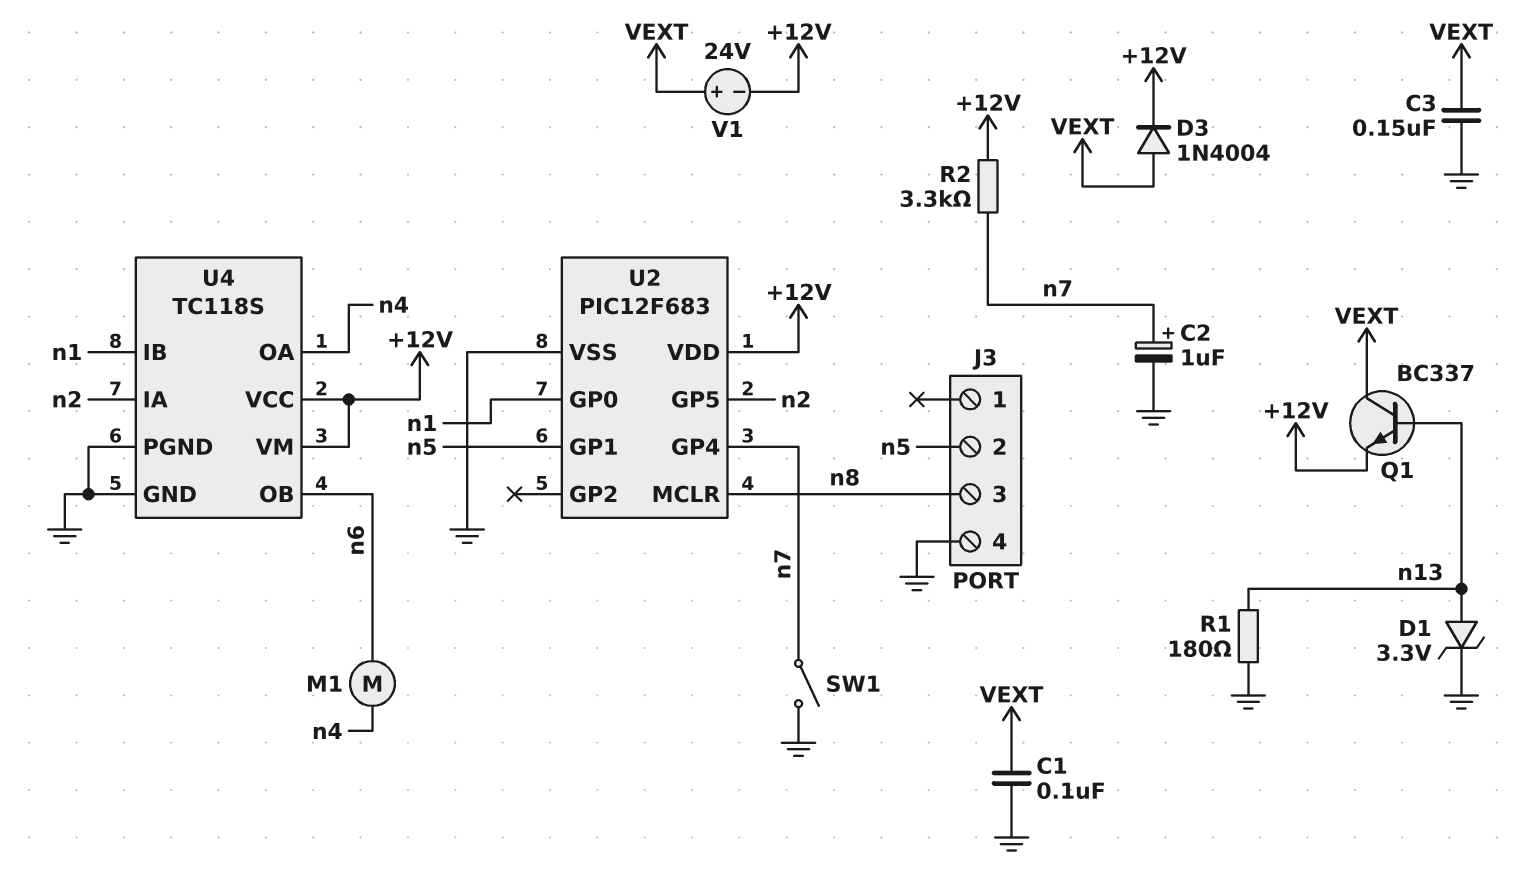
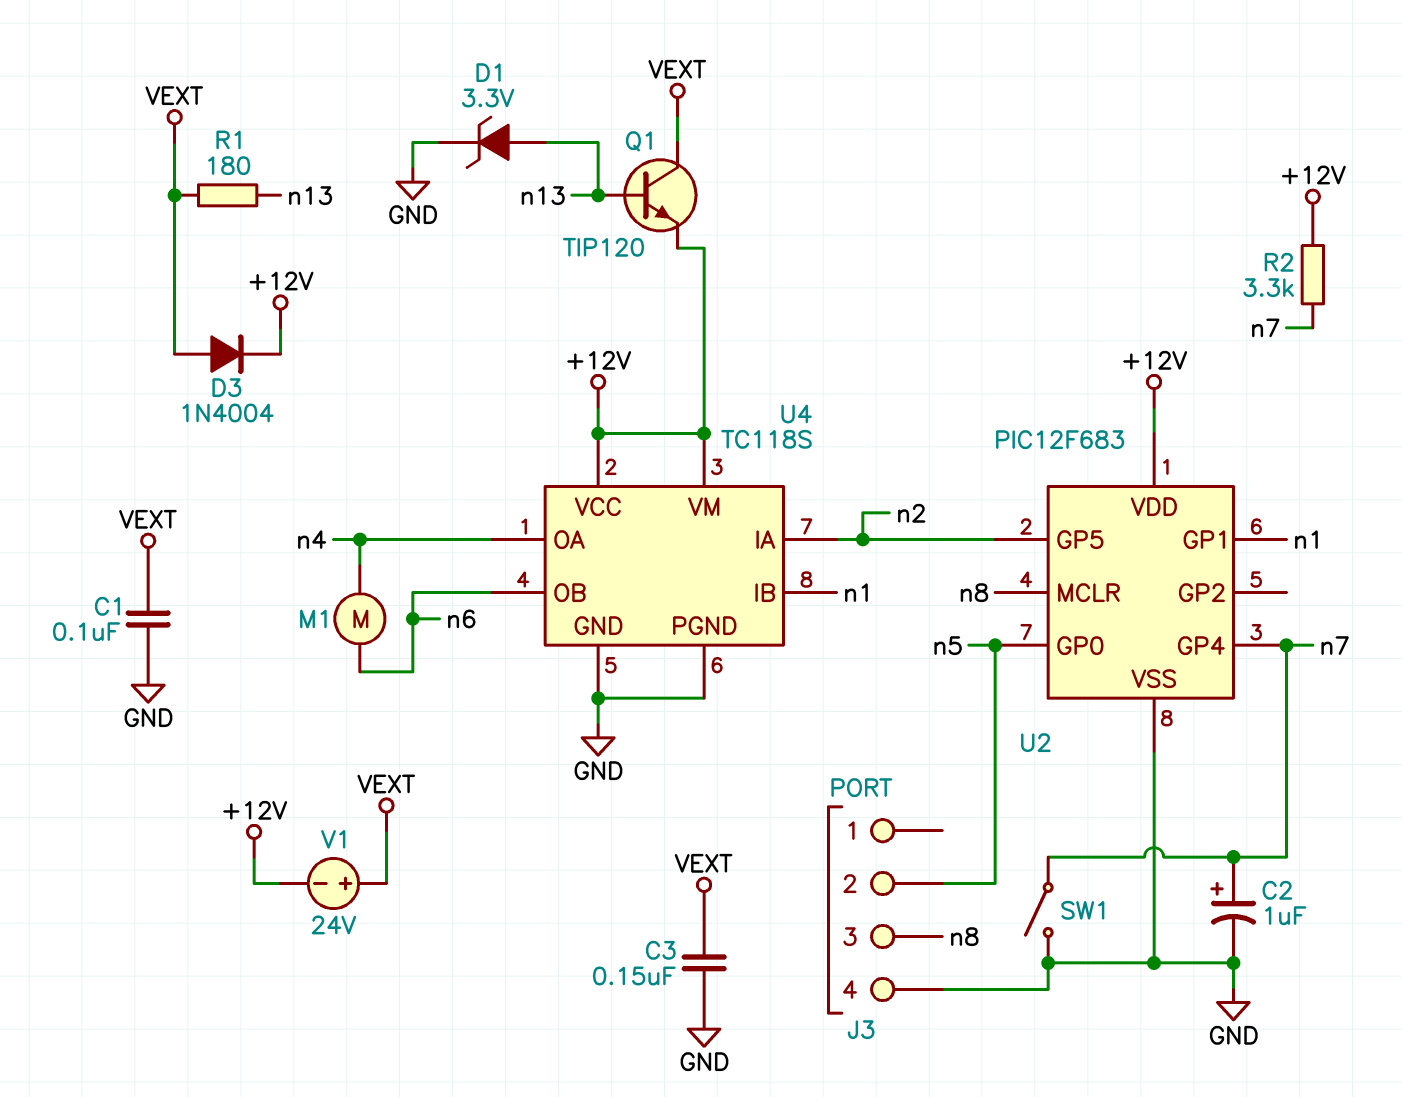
Q1: NPN BC337 (B n13, C VEXT, E +12V) -> NPN TIP120 (B n13, C VEXT, E +12V)
R1: 180 (GND, n13) -> 180 (VEXT, n13)
U2 pin GP0: n1 -> n5
U2 pin GP1: n5 -> n1

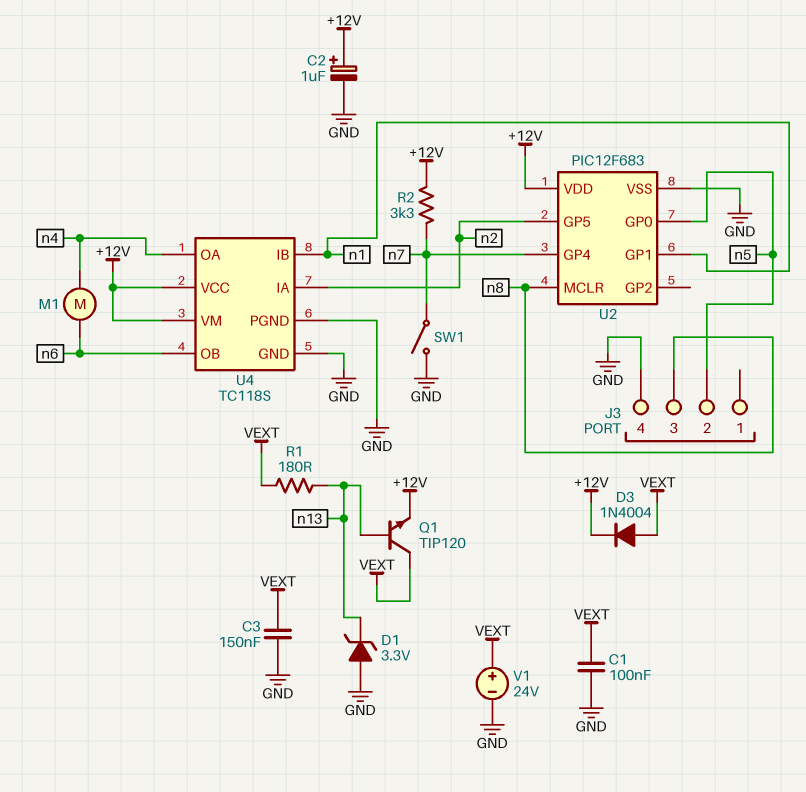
C2: 1uF (plus n7, minus GND) -> 1uF (plus +12V, minus GND)
D1: zener 3.3V (A n13, K GND) -> zener 3.3V (A GND, K n13)
V1: 24V (plus VEXT, minus +12V) -> 24V (plus VEXT, minus GND)

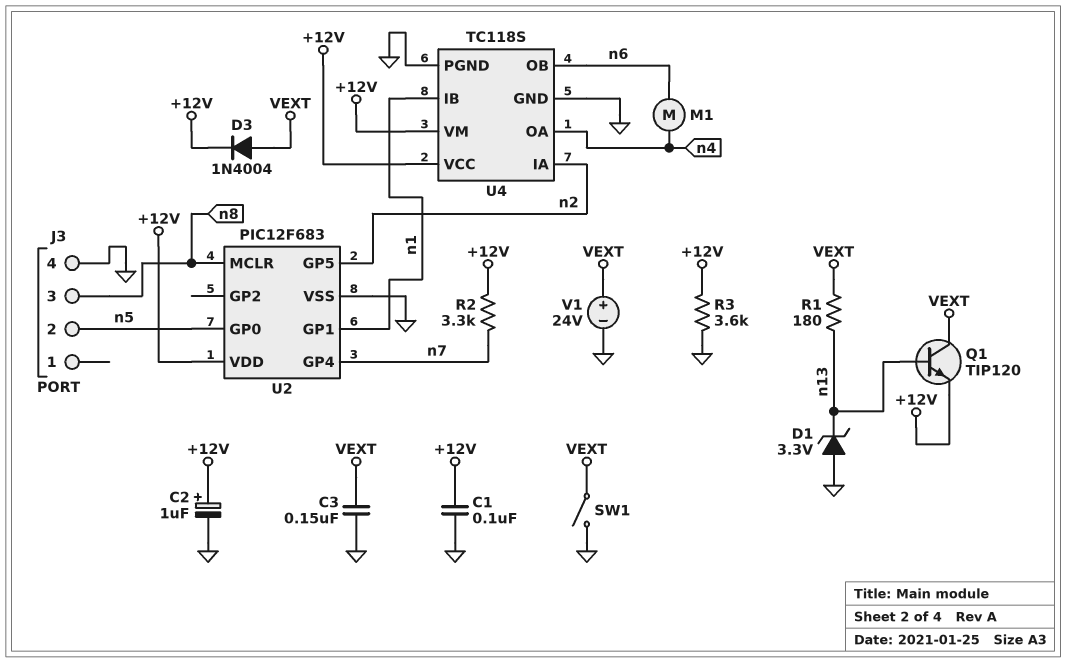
C1: 100nF (GND, VEXT) -> 100nF (+12V, GND)
R3: none -> 3.6k (+12V, GND)
SW1: switch (GND, n7) -> switch (GND, VEXT)

